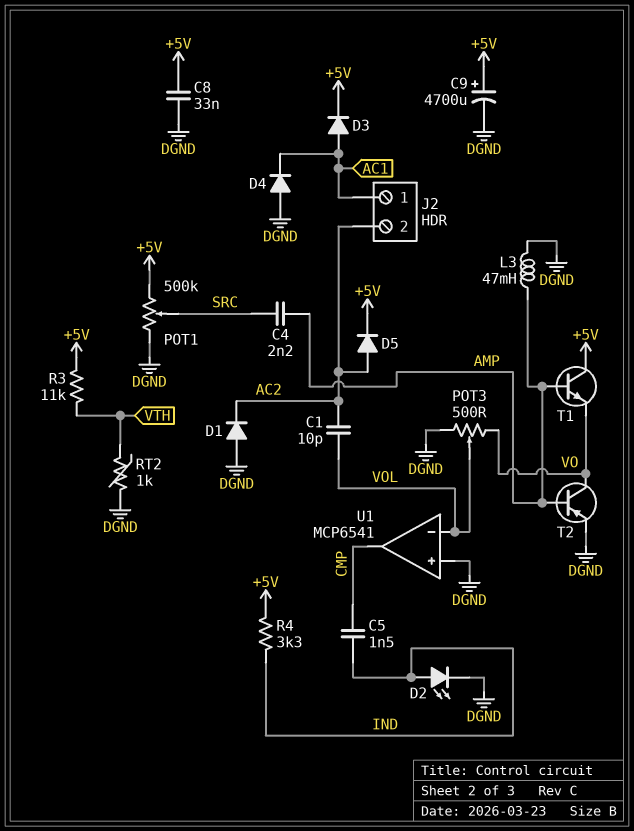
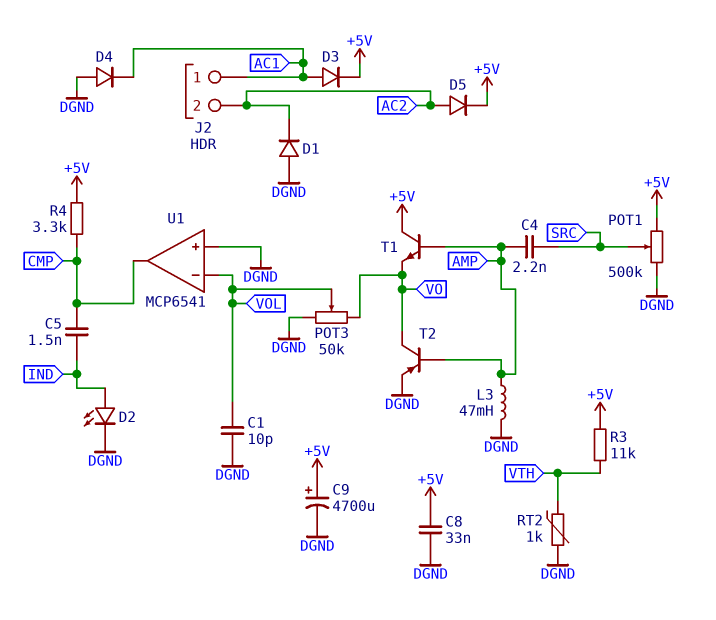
C1: 10pF (AC2, VOL) -> 10pF (DGND, VOL)
POT3: 500 (DGND, VO, wiper VOL) -> 50k (DGND, VO, wiper VOL)
R4: 3.3k (+5V, IND) -> 3.3k (+5V, CMP)

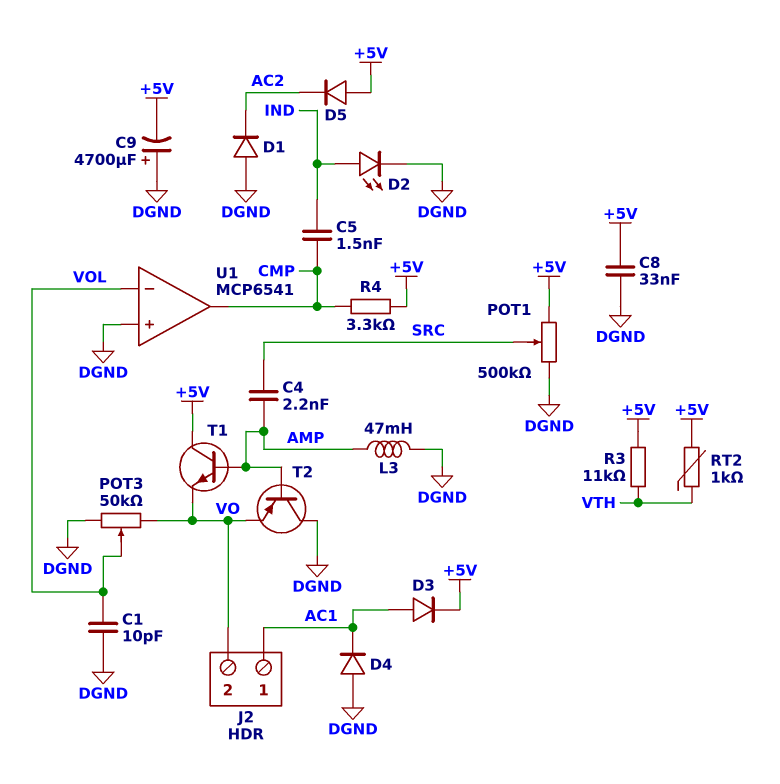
C9: 4700uF (plus +5V, minus DGND) -> 4700uF (plus DGND, minus +5V)
D5: diode (A AC2, K +5V) -> diode (A +5V, K AC2)
J2 pin 2: AC2 -> VO
RT2: 1k (DGND, VTH) -> 1k (+5V, VTH)
T2: PNP (B AMP, C VO, E DGND) -> PNP (B AMP, C DGND, E VO)

